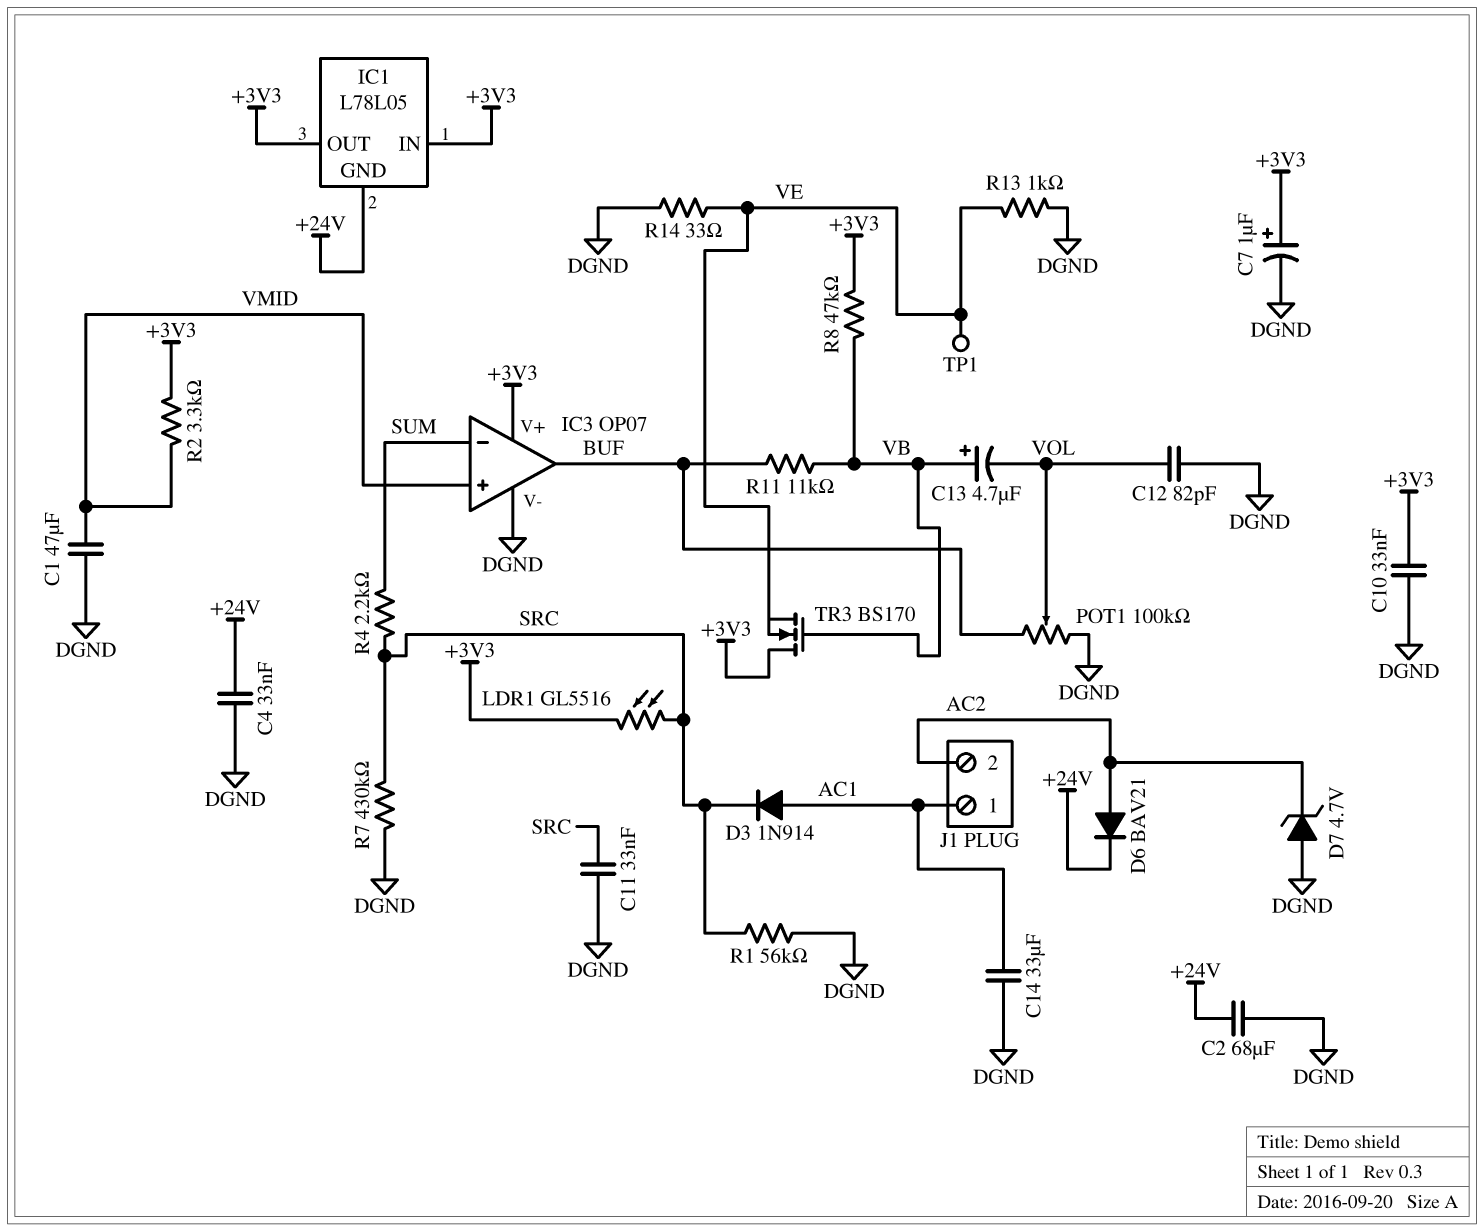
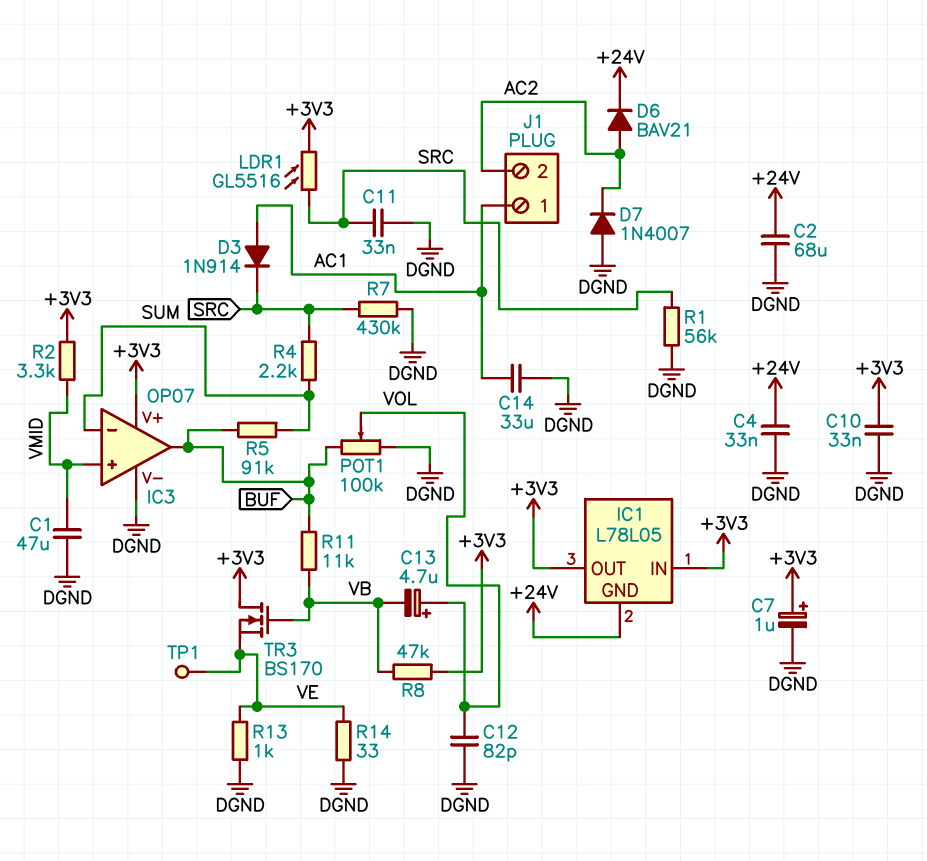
C13: 4.7uF (plus VB, minus VOL) -> 4.7uF (plus VOL, minus VB)
D7: zener 4.7V (A DGND, K AC2) -> diode 1N4007 (A DGND, K AC2)
R5: none -> 91k (BUF, SUM)

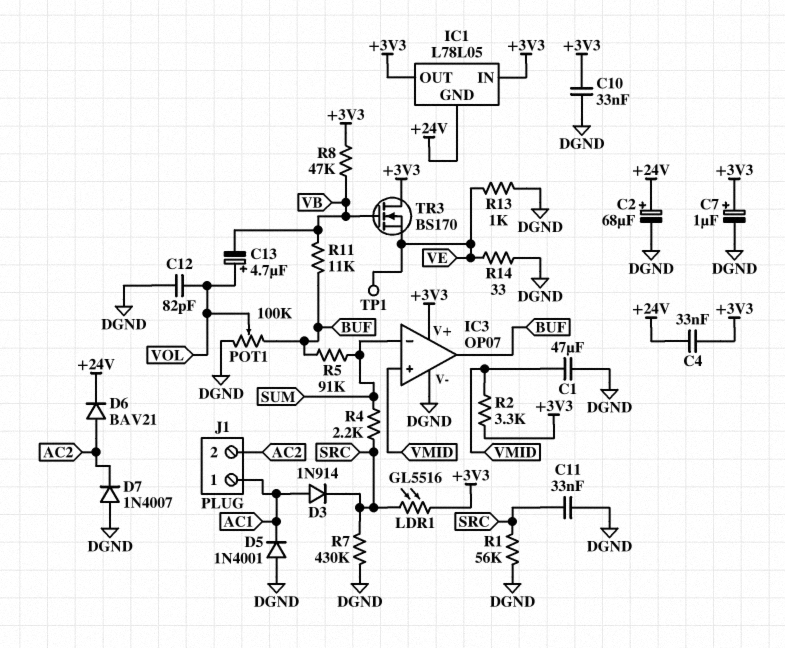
C2: 68uF (+24V, DGND) -> 68uF (plus +24V, minus DGND)
C4: 33nF (+24V, DGND) -> 33nF (+3V3, +24V)
C14: 33uF (AC1, DGND) -> none
D5: none -> diode 1N4001 (A DGND, K AC1)

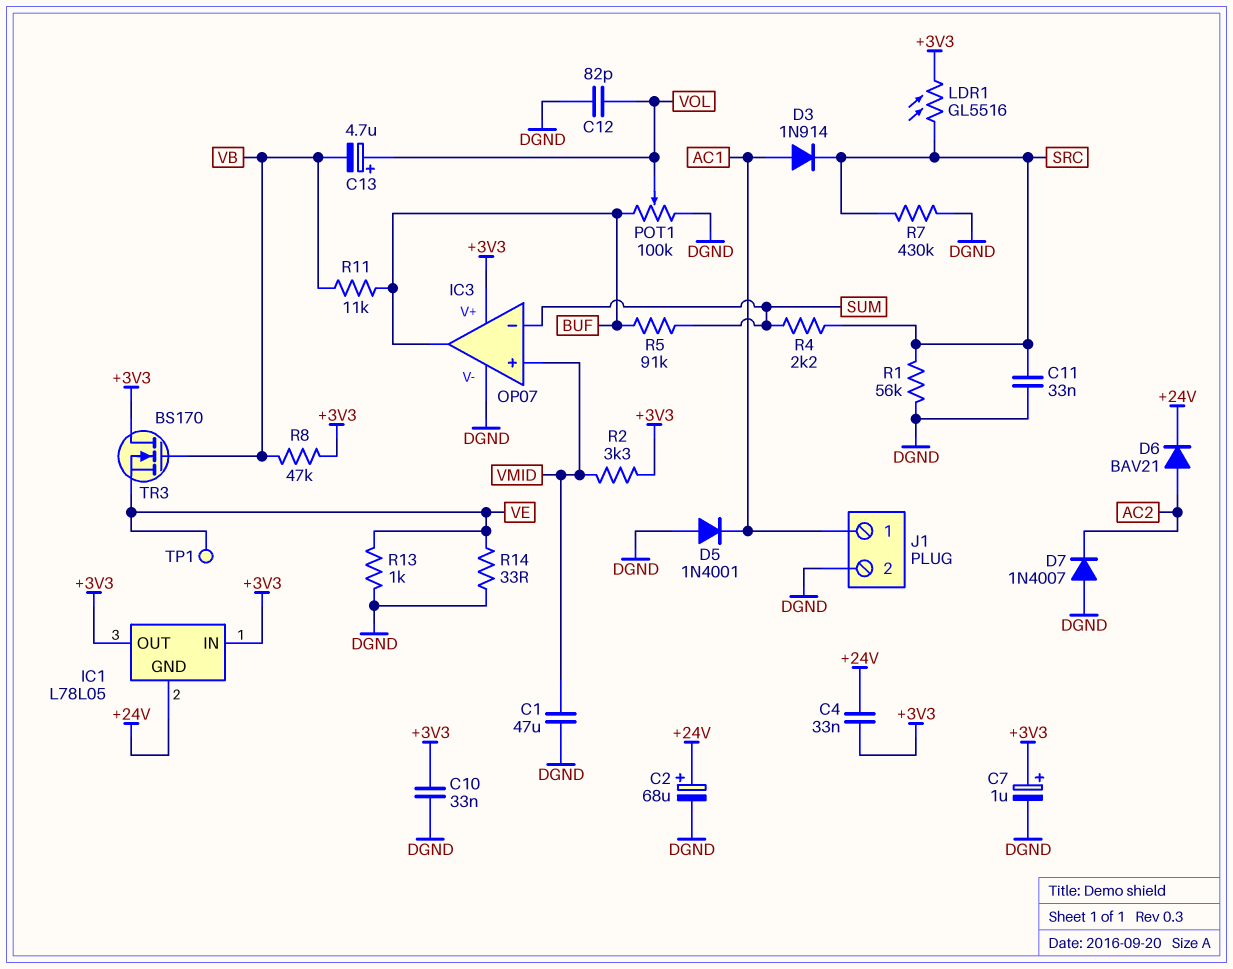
J1 pin 2: AC2 -> DGND

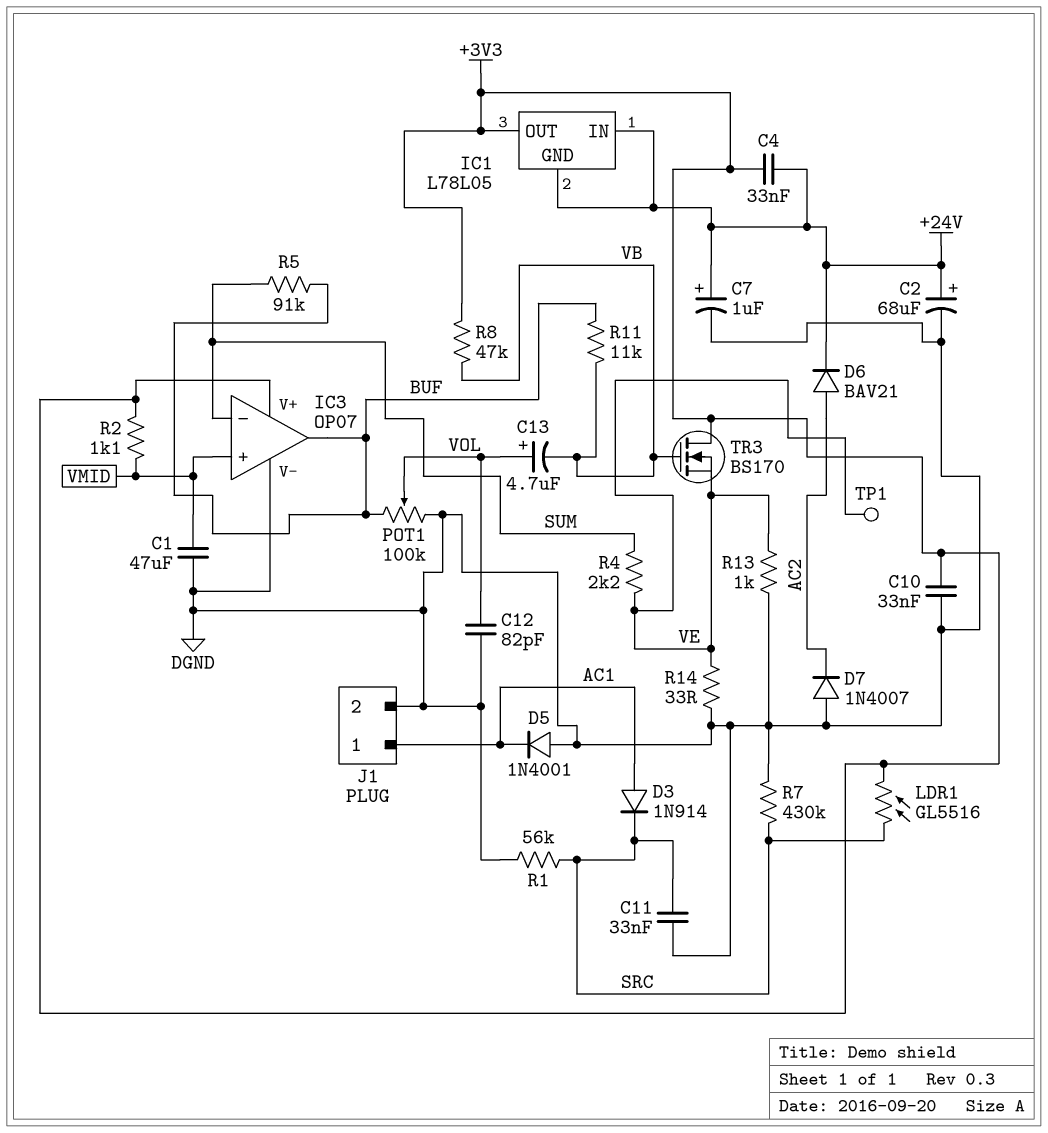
C7: 1uF (plus +3V3, minus DGND) -> 1uF (plus +24V, minus DGND)
IC1 pin IN: +3V3 -> +24V
R2: 3.3k (+3V3, VMID) -> 1.1k (+3V3, VMID)
R4: 2.2k (SRC, SUM) -> 2.2k (SUM, VE)

